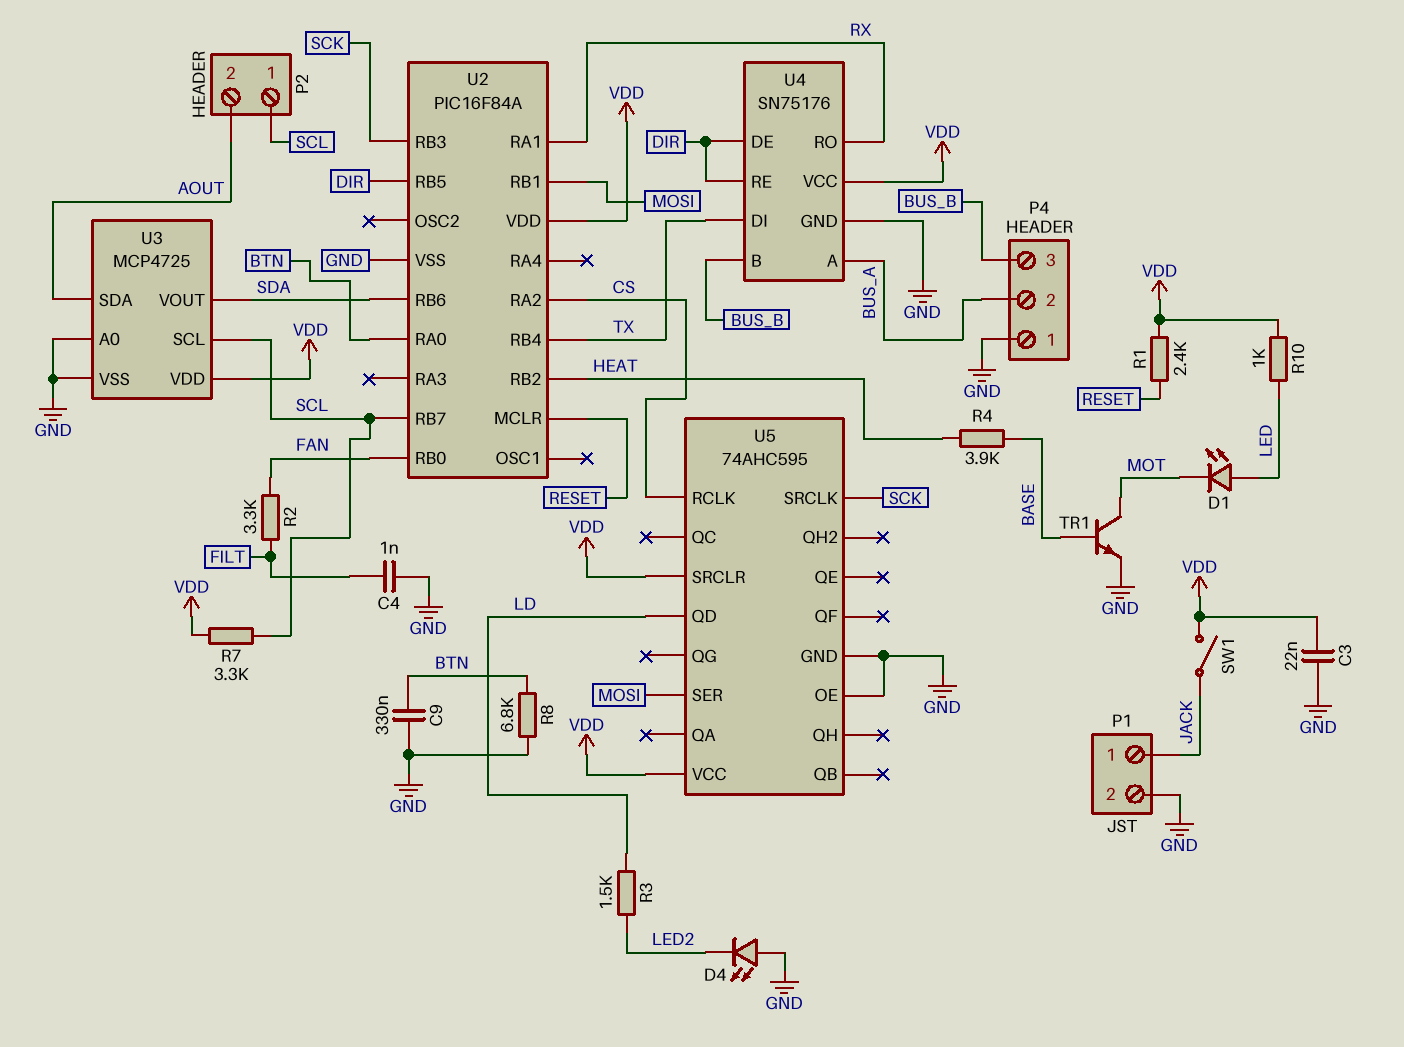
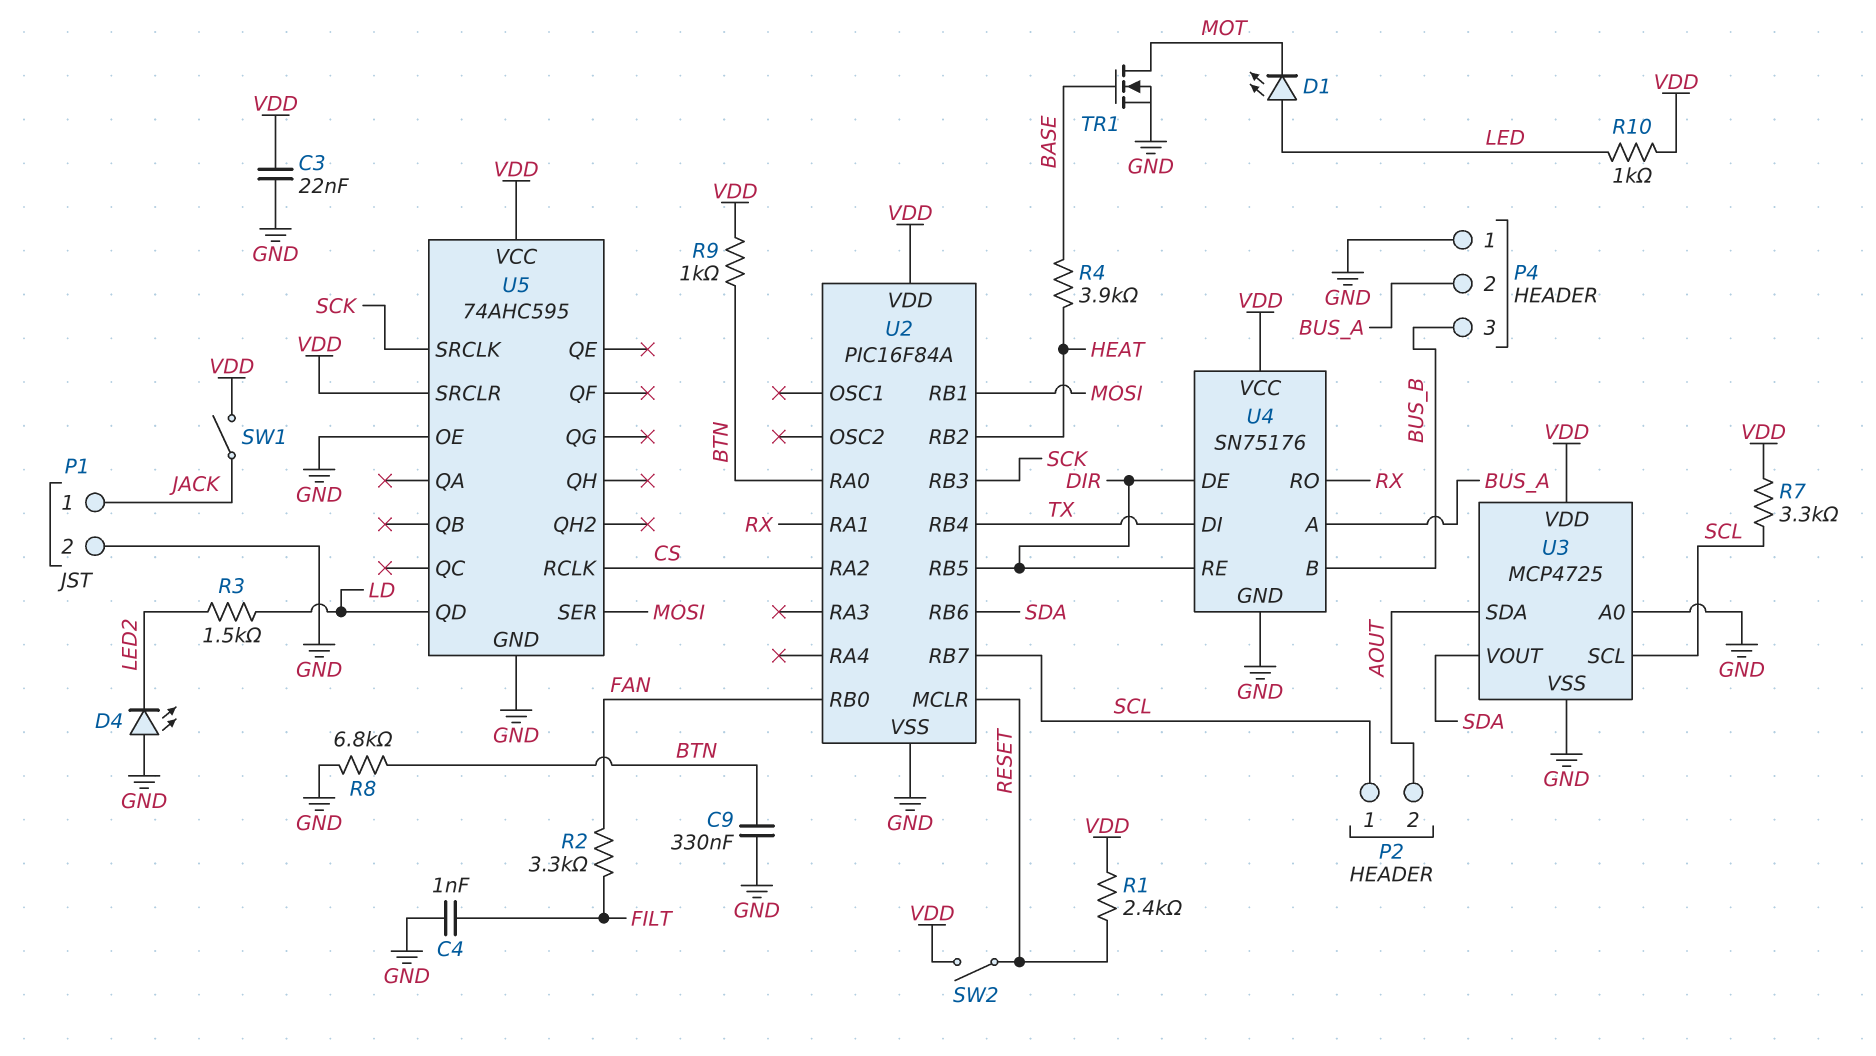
R9: none -> 1k (BTN, VDD)
SW2: none -> switch (RESET, VDD)
TR1: NPN (B BASE, C MOT, E GND) -> NMOS (G BASE, D MOT, S GND)

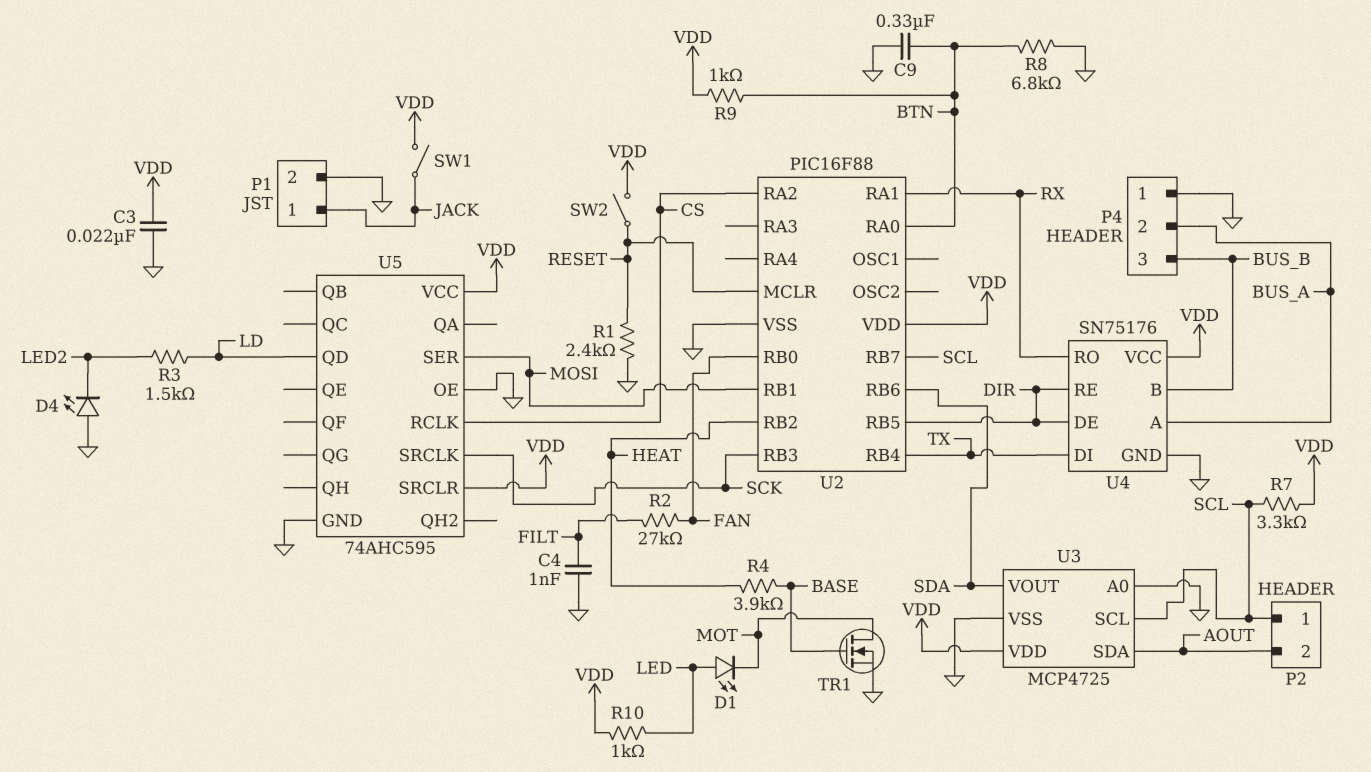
R1: 2.4k (RESET, VDD) -> 2.4k (GND, RESET)
R2: 3.3k (FAN, FILT) -> 27k (FAN, FILT)
U2: PIC16F84A -> PIC16F88

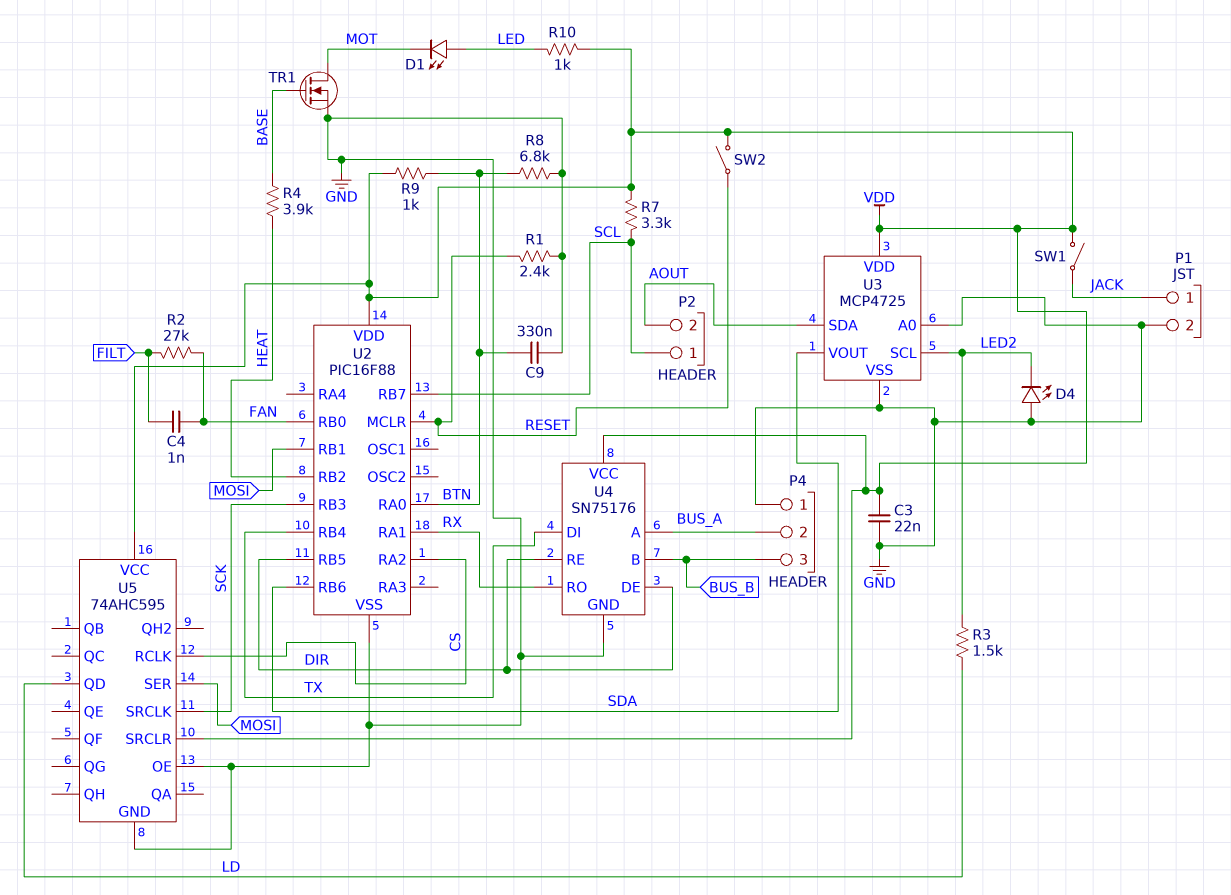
C4: 1nF (FILT, GND) -> 1nF (FAN, FILT)
U3 pin SCL: SCL -> LED2

